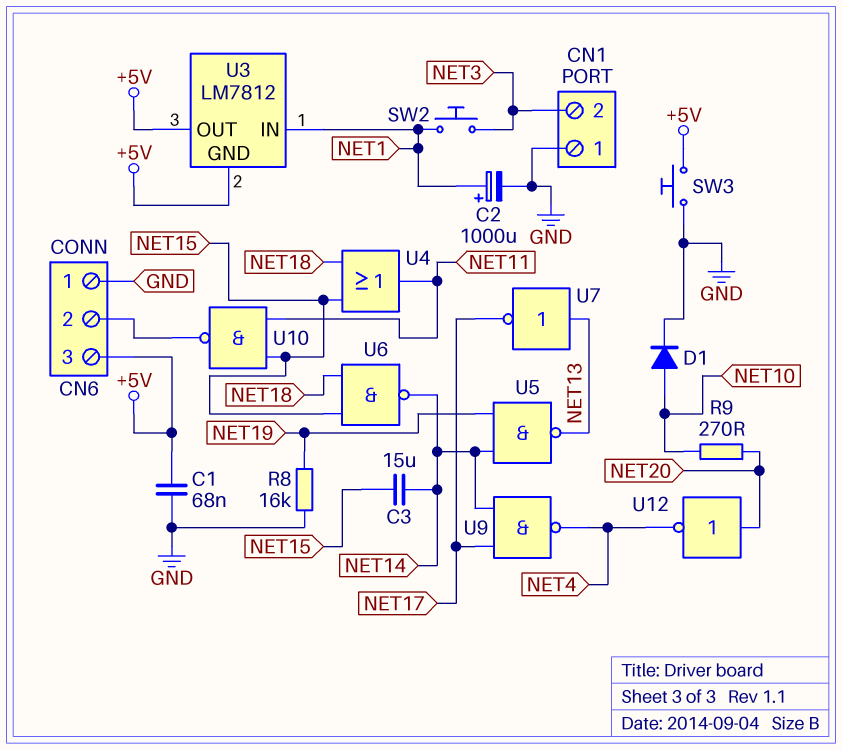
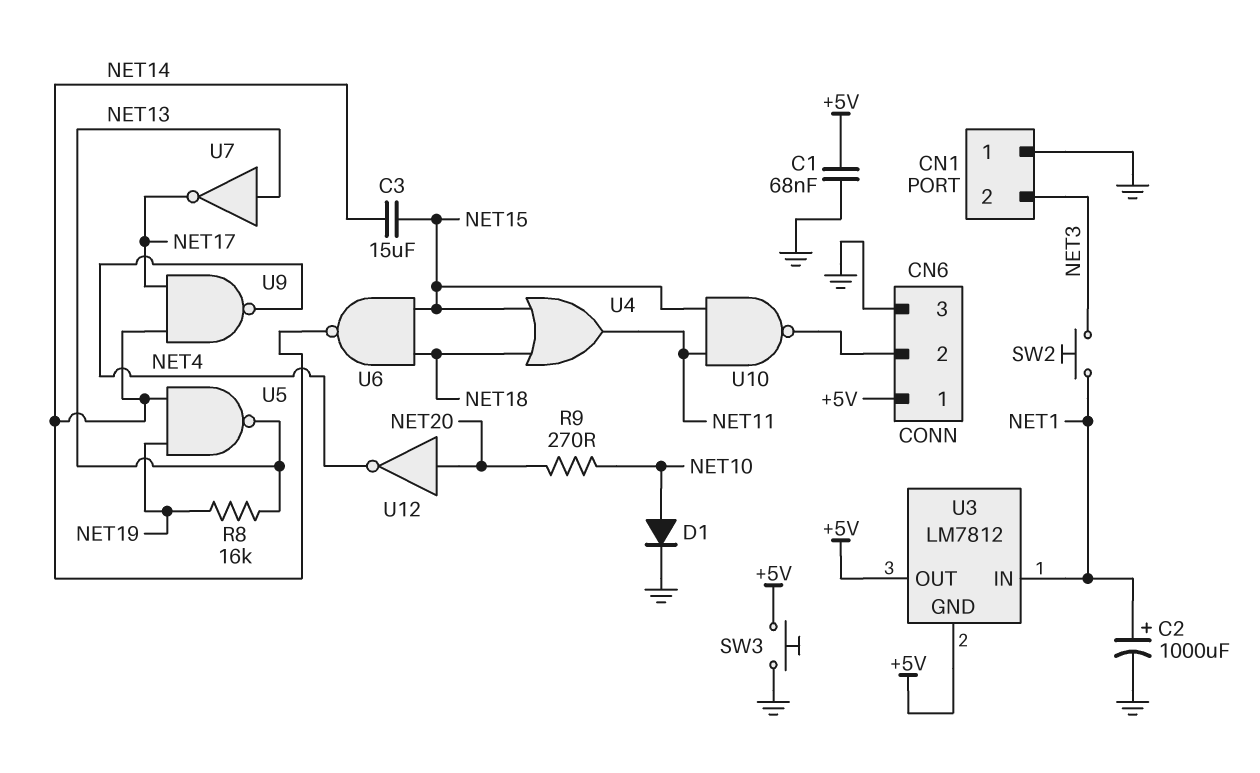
CN6 pin 1: GND -> +5V
CN6 pin 3: +5V -> GND
R8: 16k (GND, NET19) -> 16k (NET13, NET19)

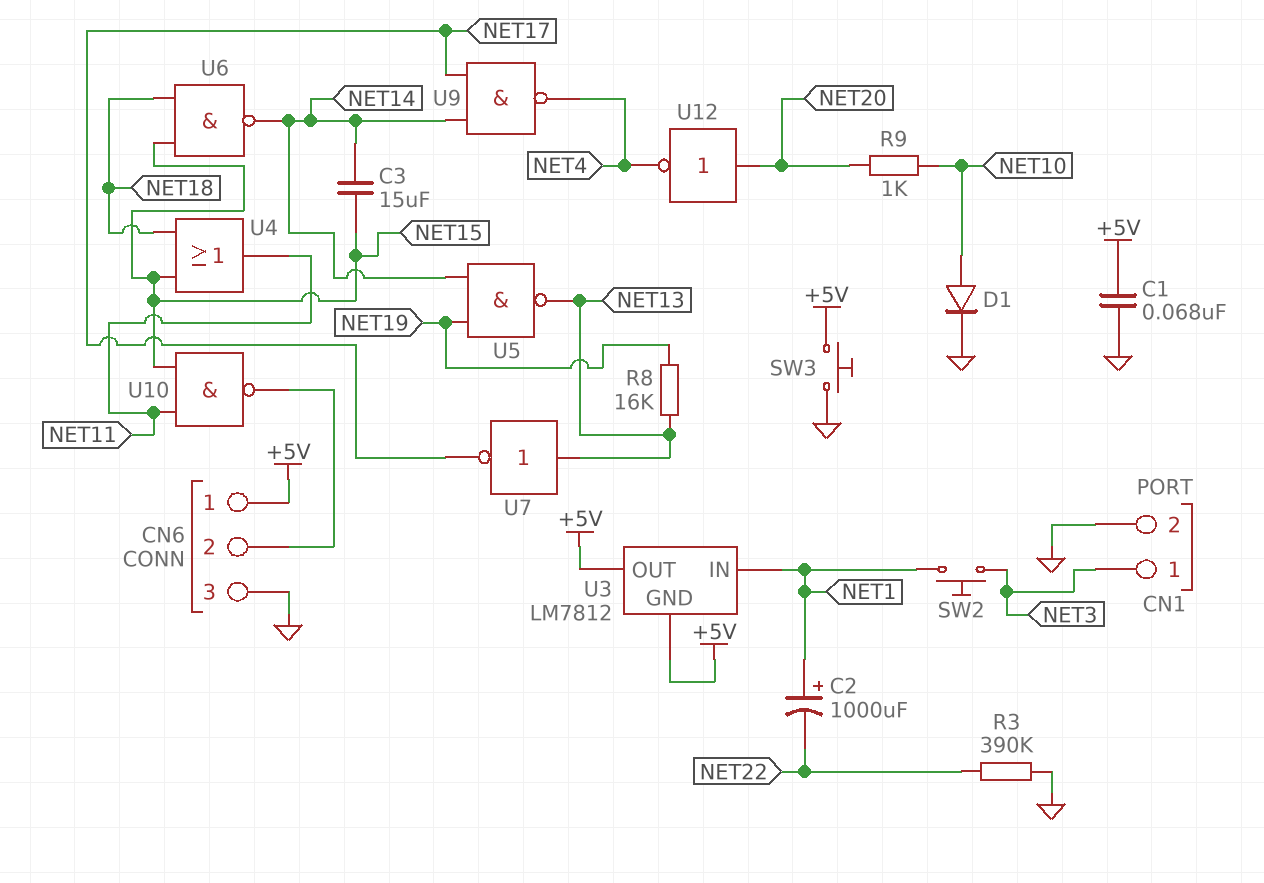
C2: 1000uF (plus NET1, minus GND) -> 1000uF (plus NET1, minus NET22)
CN1 pin 1: GND -> NET3
CN1 pin 2: NET3 -> GND
R3: none -> 390k (GND, NET22)
R9: 270 (NET10, NET20) -> 1k (NET10, NET20)

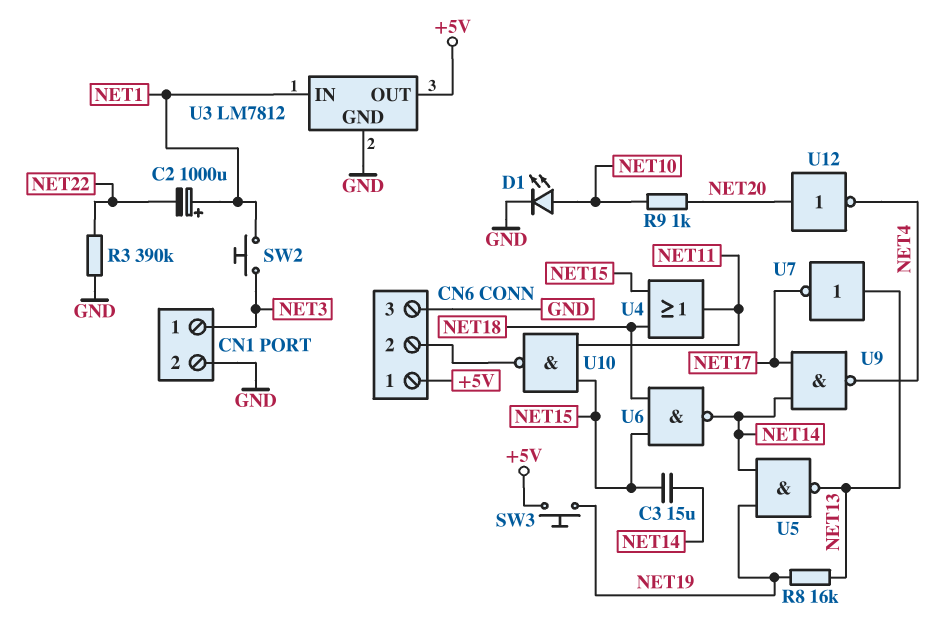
C1: 68nF (+5V, GND) -> none
D1: diode (A NET10, K GND) -> LED (A NET10, K GND)
SW3: button (+5V, GND) -> button (+5V, NET19)
U3 pin GND: +5V -> GND

